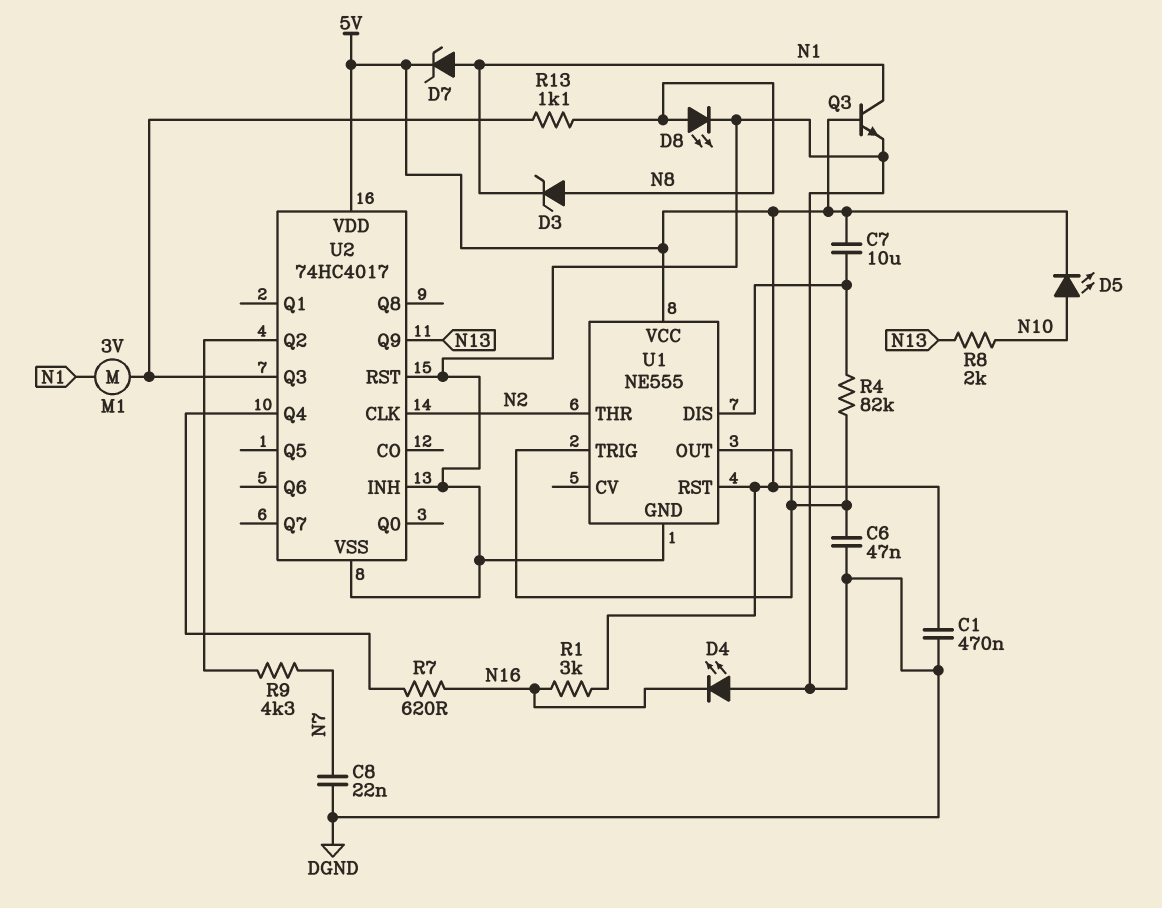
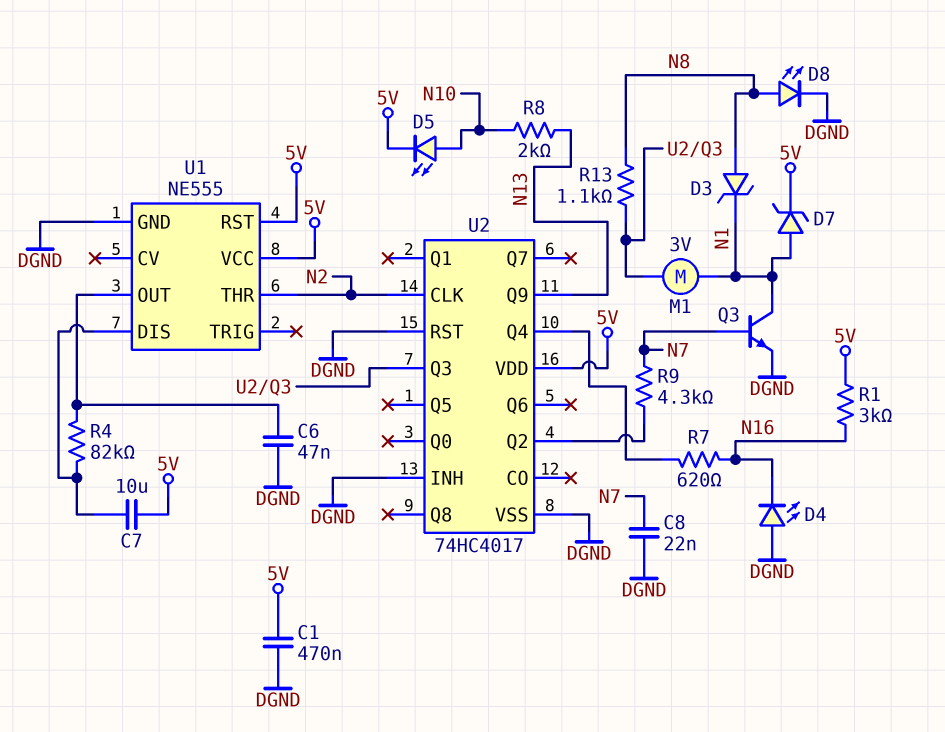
Q3: NPN (B 5V, C N1, E DGND) -> NPN (B N7, C N1, E DGND)
U1 pin TRIG: U1/OUT -> none

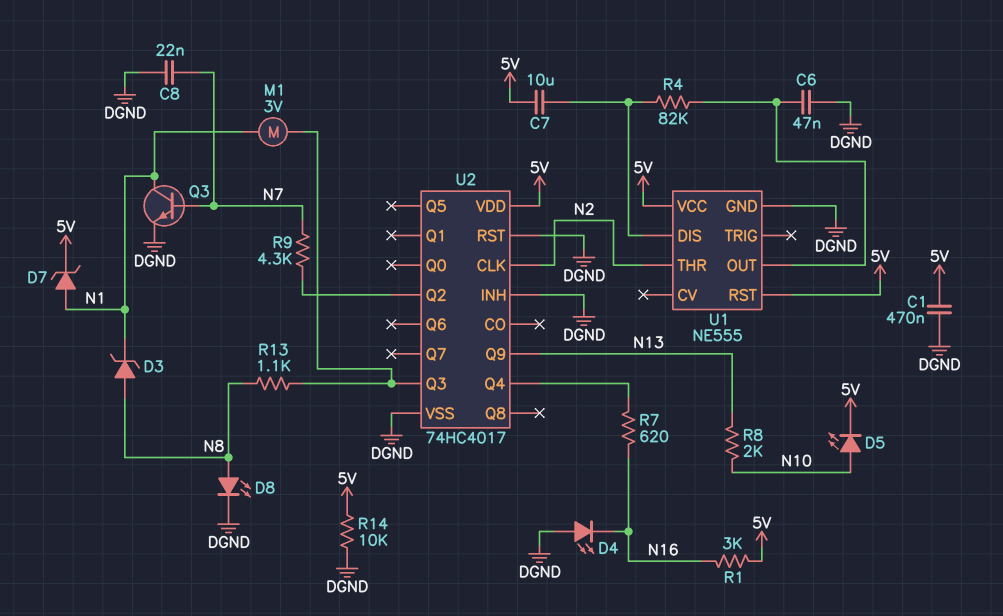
R14: none -> 10k (5V, DGND)

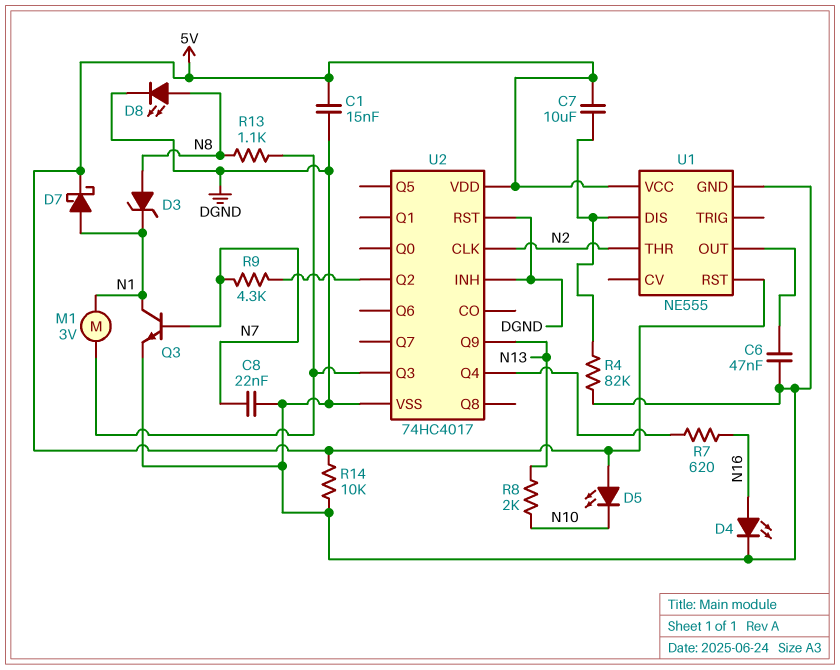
C1: 470nF (5V, DGND) -> 15nF (5V, DGND)
D4: LED (A DGND, K N16) -> LED (A N16, K DGND)
D5: LED (A N10, K 5V) -> LED (A 5V, K N10)
D7: zener (A N1, K 5V) -> schottky (A N1, K 5V)
R1: 3k (5V, N16) -> none
R4: 82k (U1/DIS, U1/OUT) -> 82k (DGND, U1/DIS)

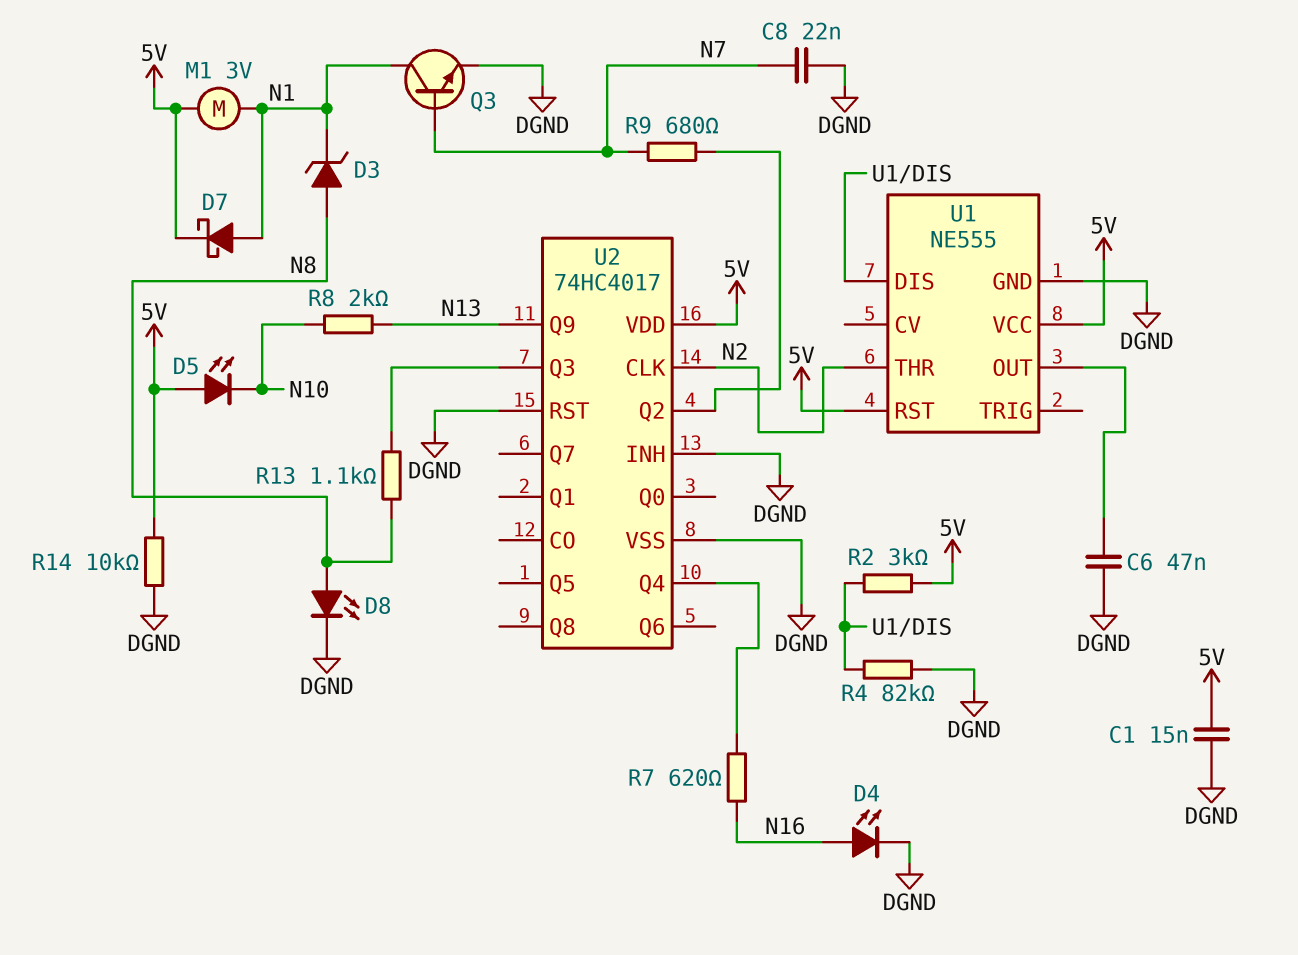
C7: 10uF (5V, U1/DIS) -> none
M1: motor 3V (N1, U2/Q3) -> motor 3V (5V, N1)
R2: none -> 3k (5V, U1/DIS)
R9: 4.3k (N7, U2/Q2) -> 680 (N7, U2/Q2)

